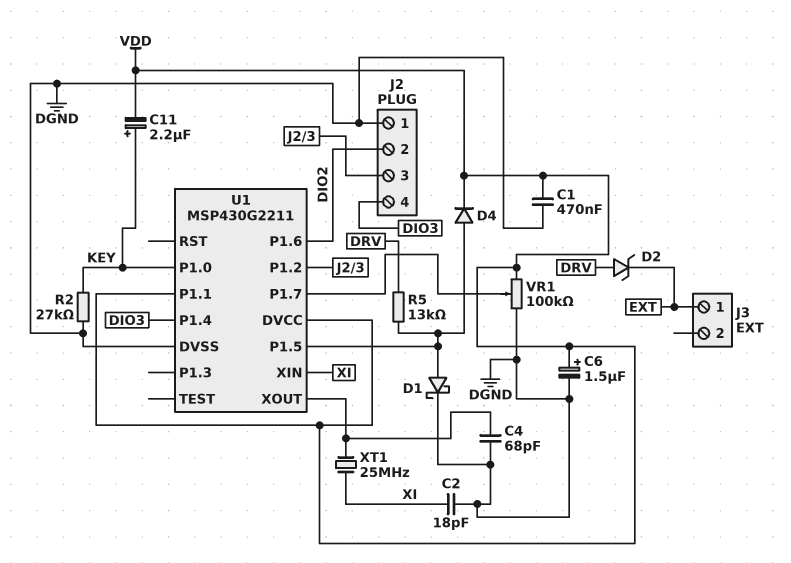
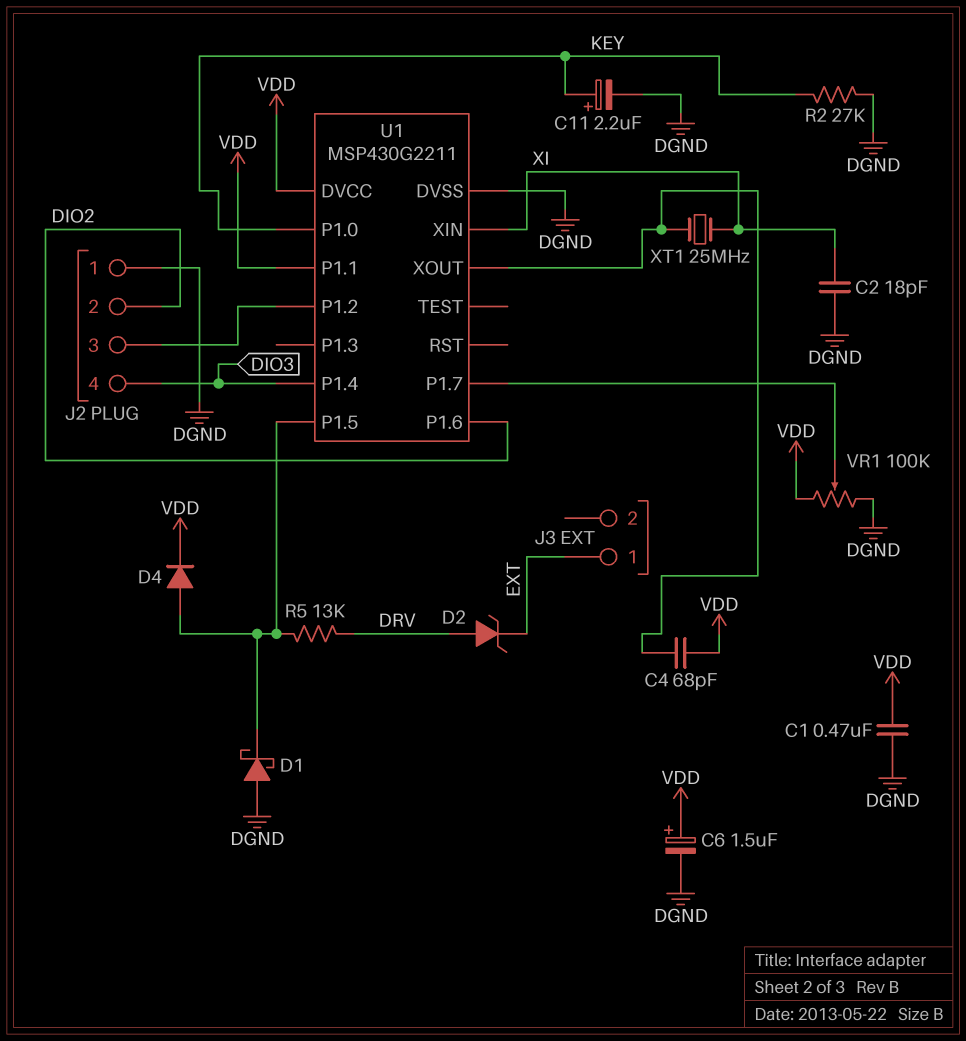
C4: 68pF (DGND, U1/XOUT) -> 68pF (U1/XOUT, VDD)
C11: 2.2uF (plus KEY, minus VDD) -> 2.2uF (plus KEY, minus DGND)
D1: schottky (A U1/P1.5, K DGND) -> schottky (A DGND, K U1/P1.5)

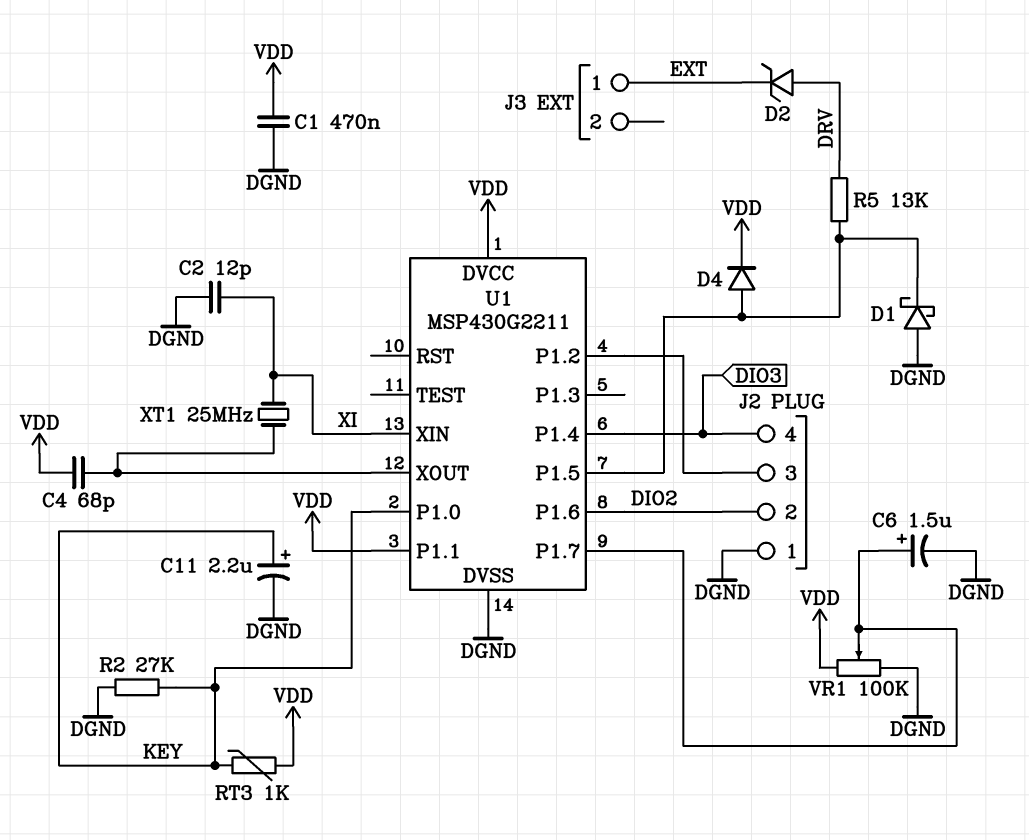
C2: 18pF (DGND, XI) -> 12pF (DGND, XI)
C6: 1.5uF (plus VDD, minus DGND) -> 1.5uF (plus U1/P1.7, minus DGND)
RT3: none -> 1k (KEY, VDD)

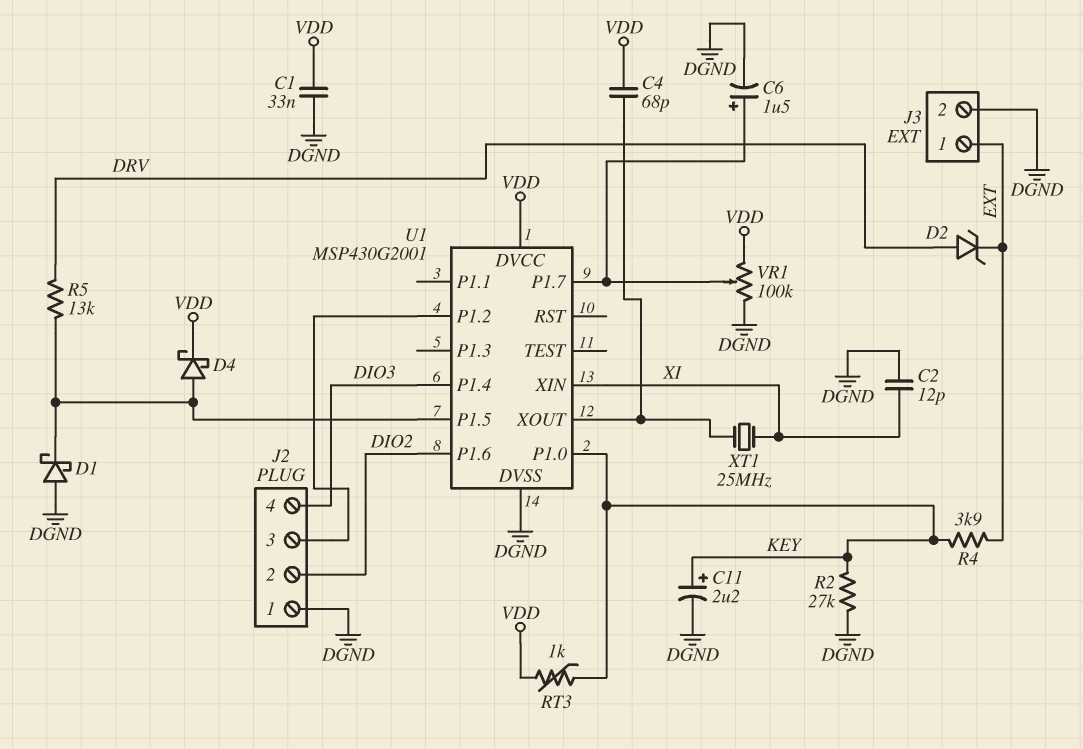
C1: 470nF (DGND, VDD) -> 33nF (DGND, VDD)
D4: diode (A U1/P1.5, K VDD) -> schottky (A U1/P1.5, K VDD)
J3 pin 2: none -> DGND
R4: none -> 3.9k (EXT, KEY)
U1: MSP430G2211 -> MSP430G2001
U1 pin P1.1: VDD -> none

